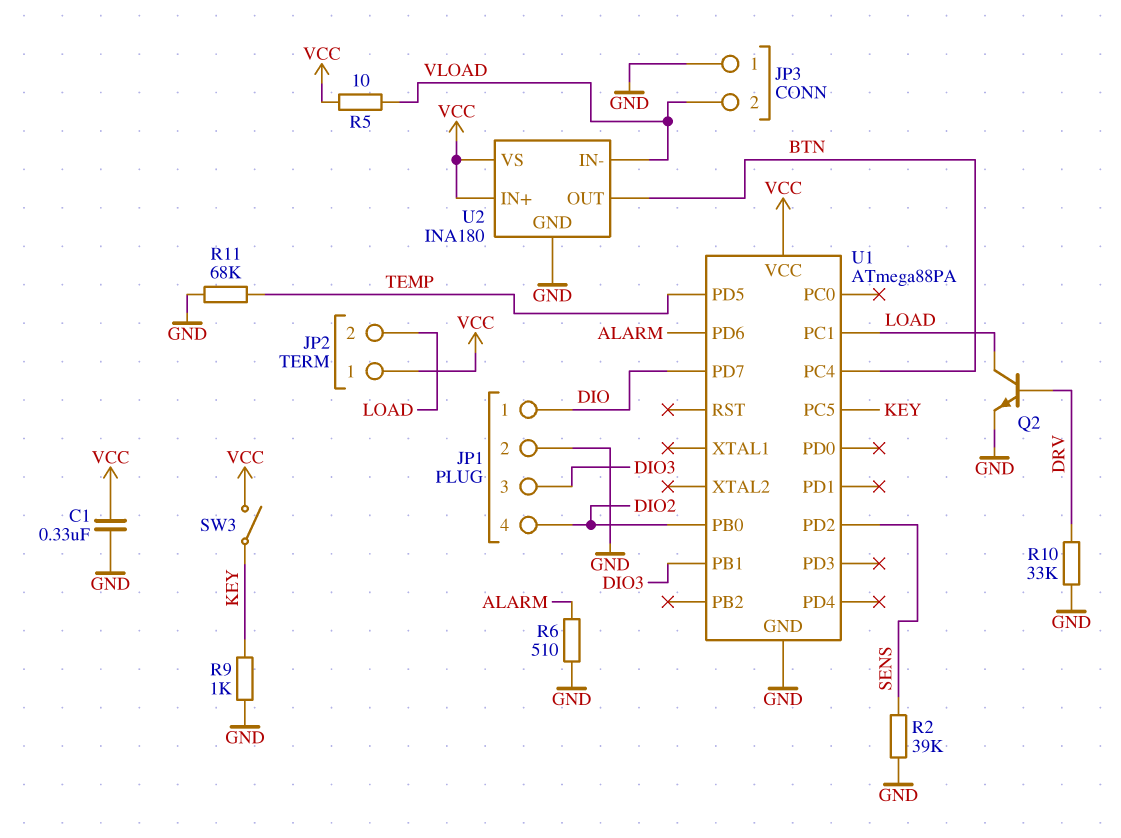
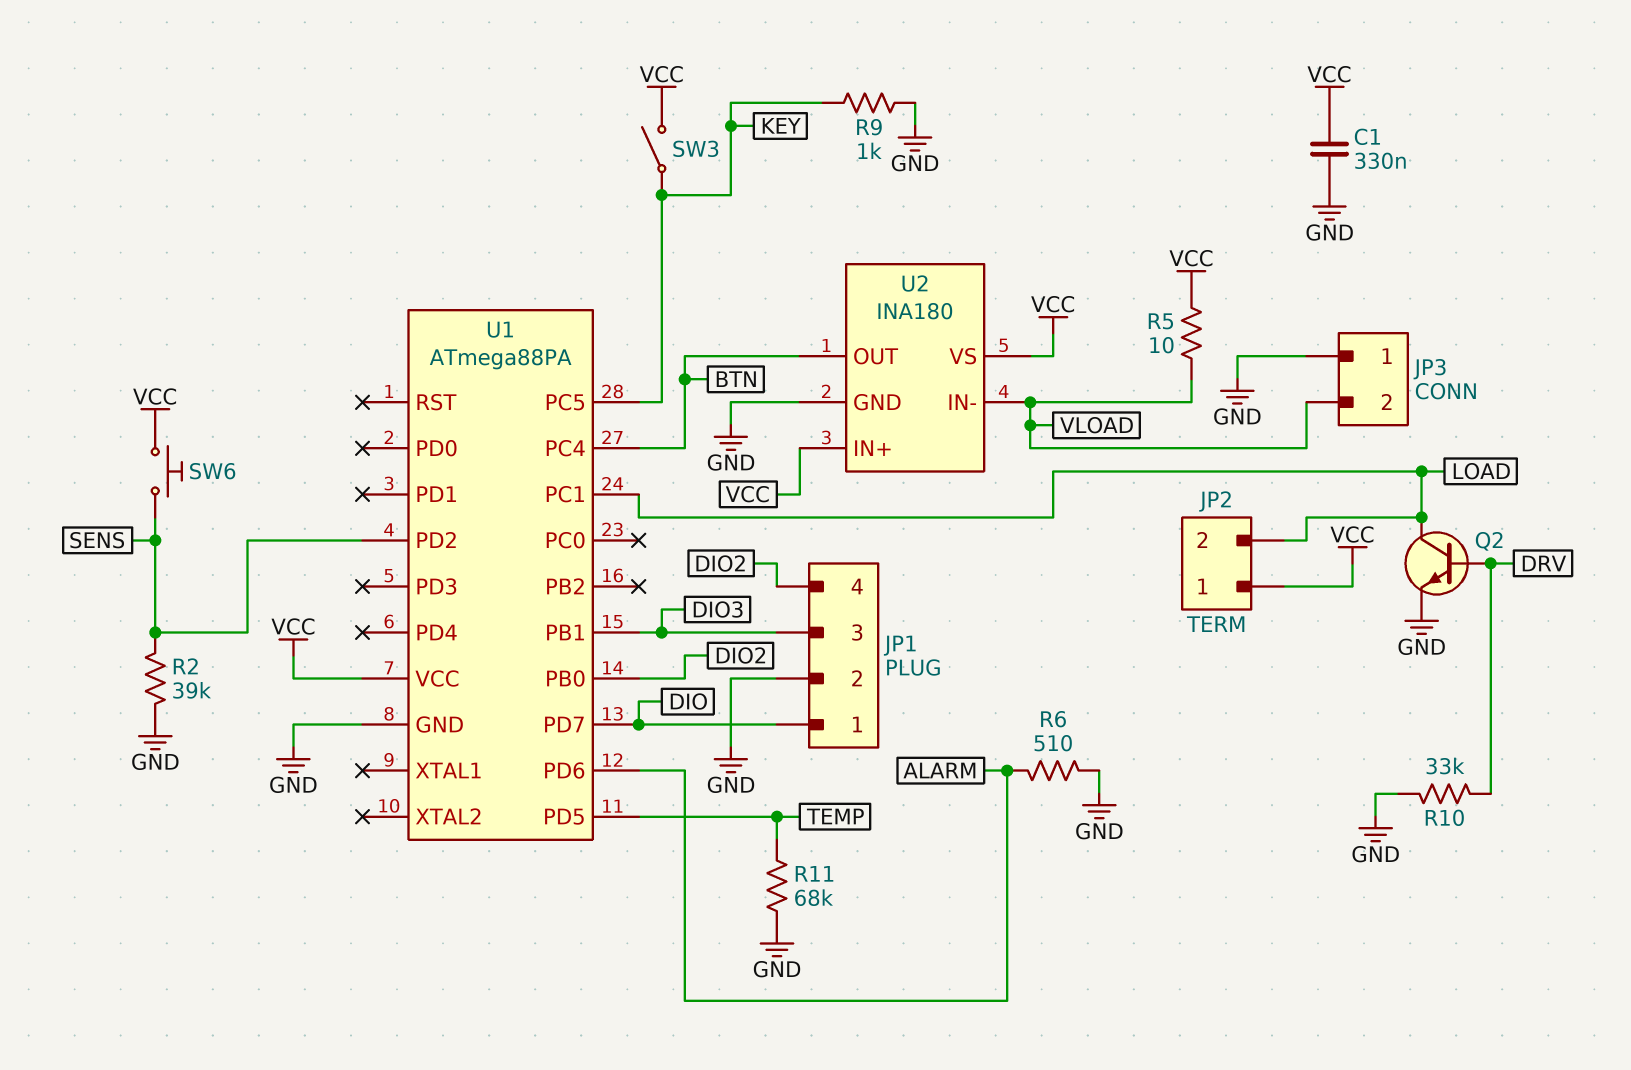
SW6: none -> button (SENS, VCC)

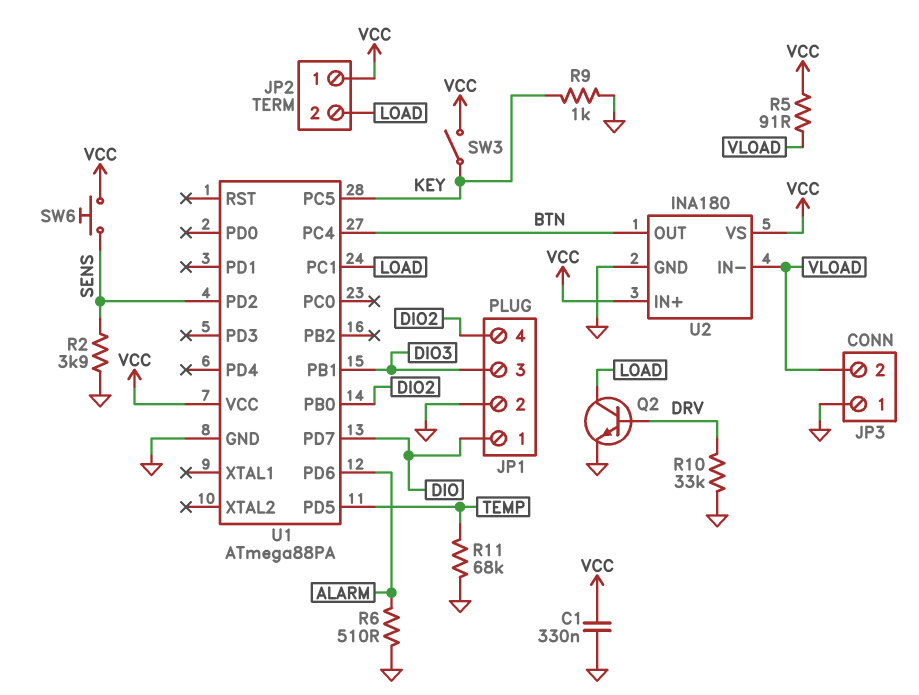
R2: 39k (GND, SENS) -> 3.9k (GND, SENS)
R5: 10 (VCC, VLOAD) -> 91 (VCC, VLOAD)

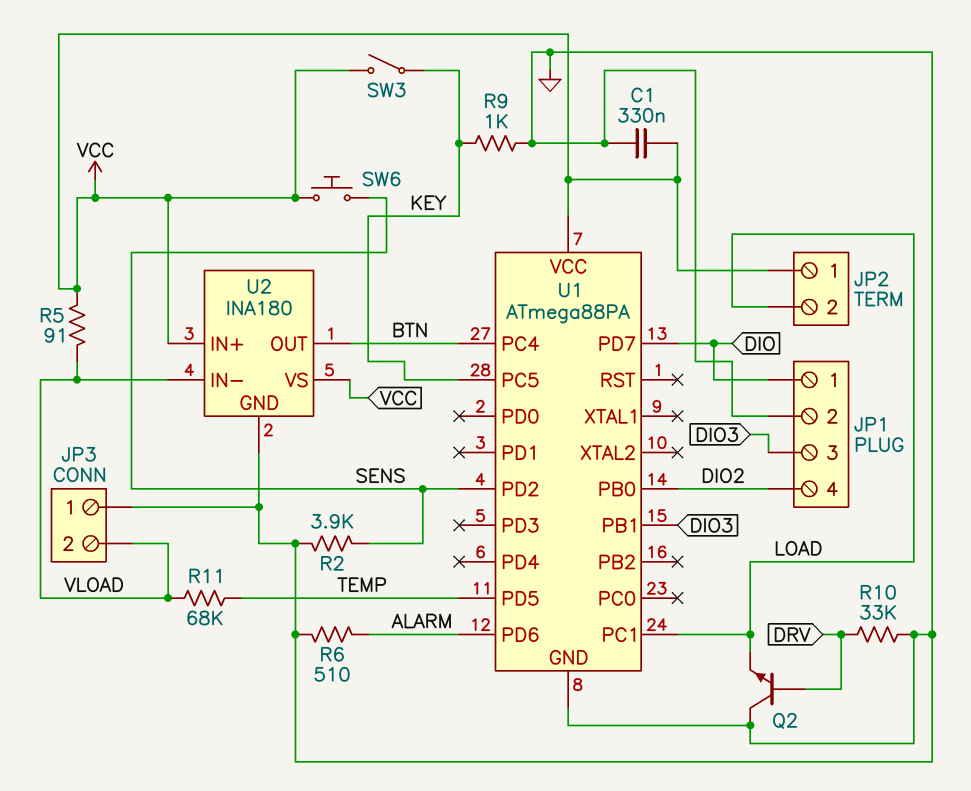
Q2: NPN (B DRV, C LOAD, E GND) -> NPN (B DRV, C GND, E LOAD)
R11: 68k (GND, TEMP) -> 68k (TEMP, VLOAD)

